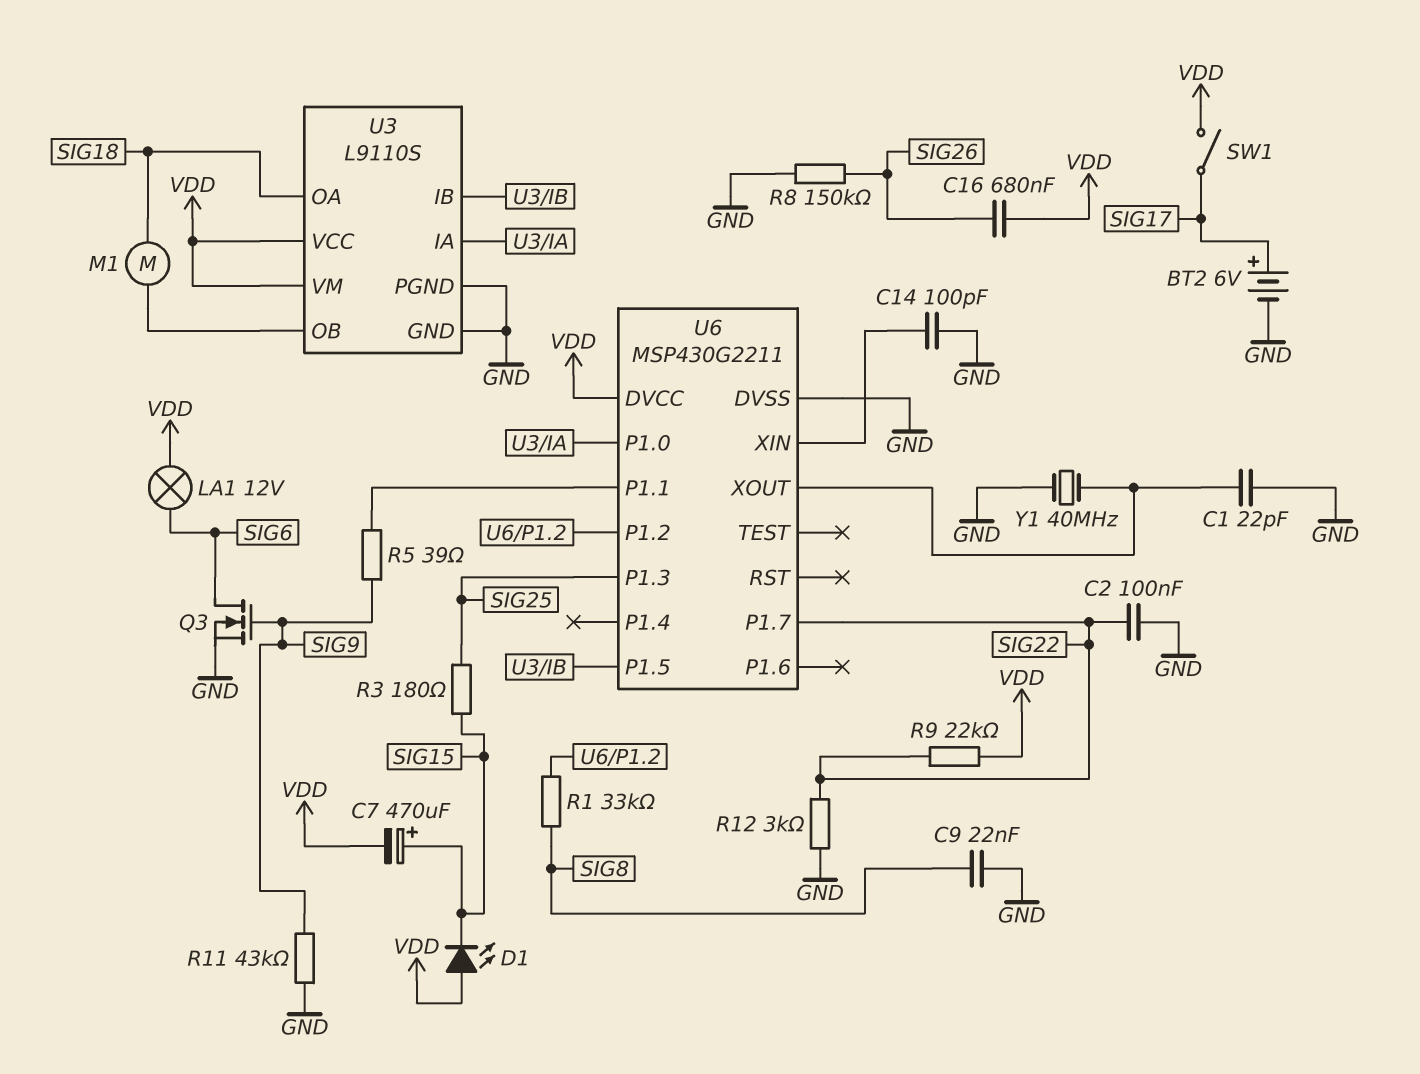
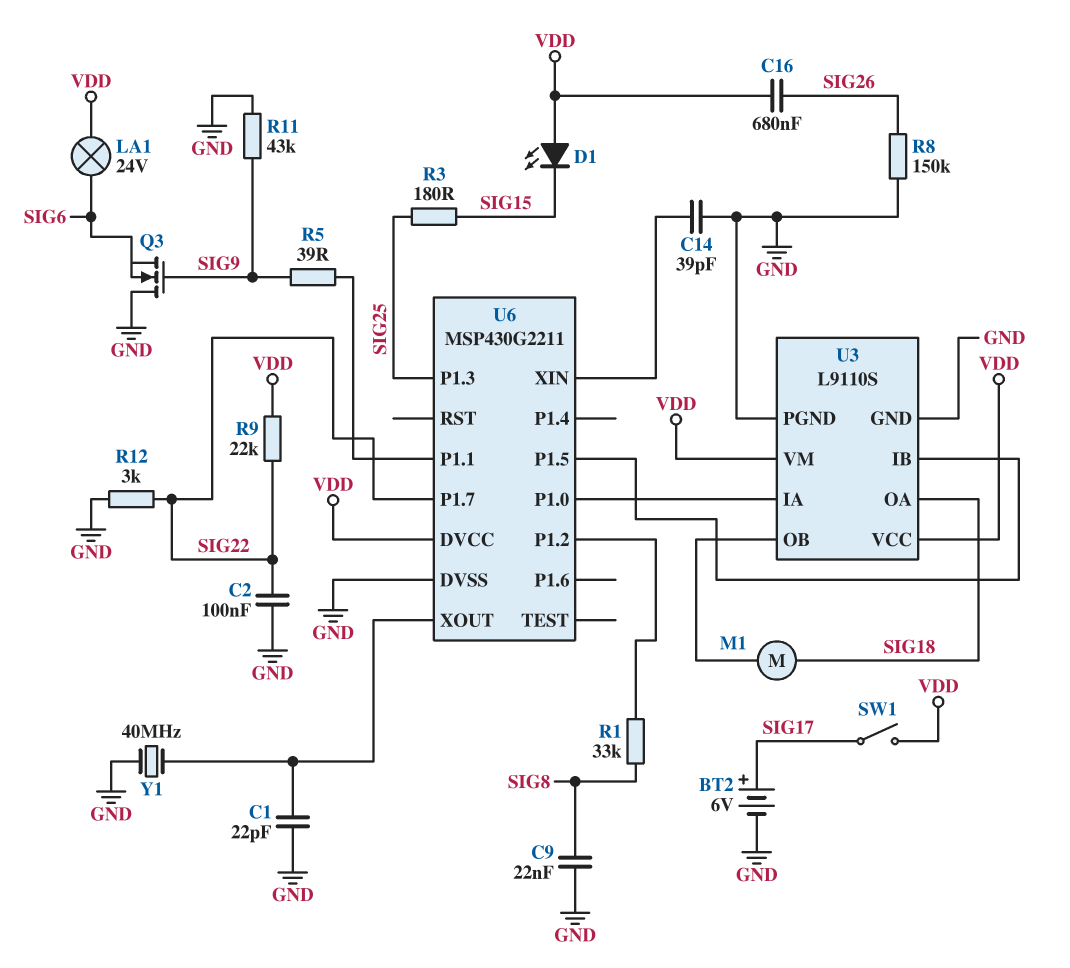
C7: 470uF (plus SIG15, minus VDD) -> none
C14: 100pF (GND, U6/XIN) -> 39pF (GND, U6/XIN)
LA1: lamp 12V (SIG6, VDD) -> lamp 24V (SIG6, VDD)
Q3: NMOS (G SIG9, D SIG6, S GND) -> NMOS (G SIG9, D GND, S SIG6)

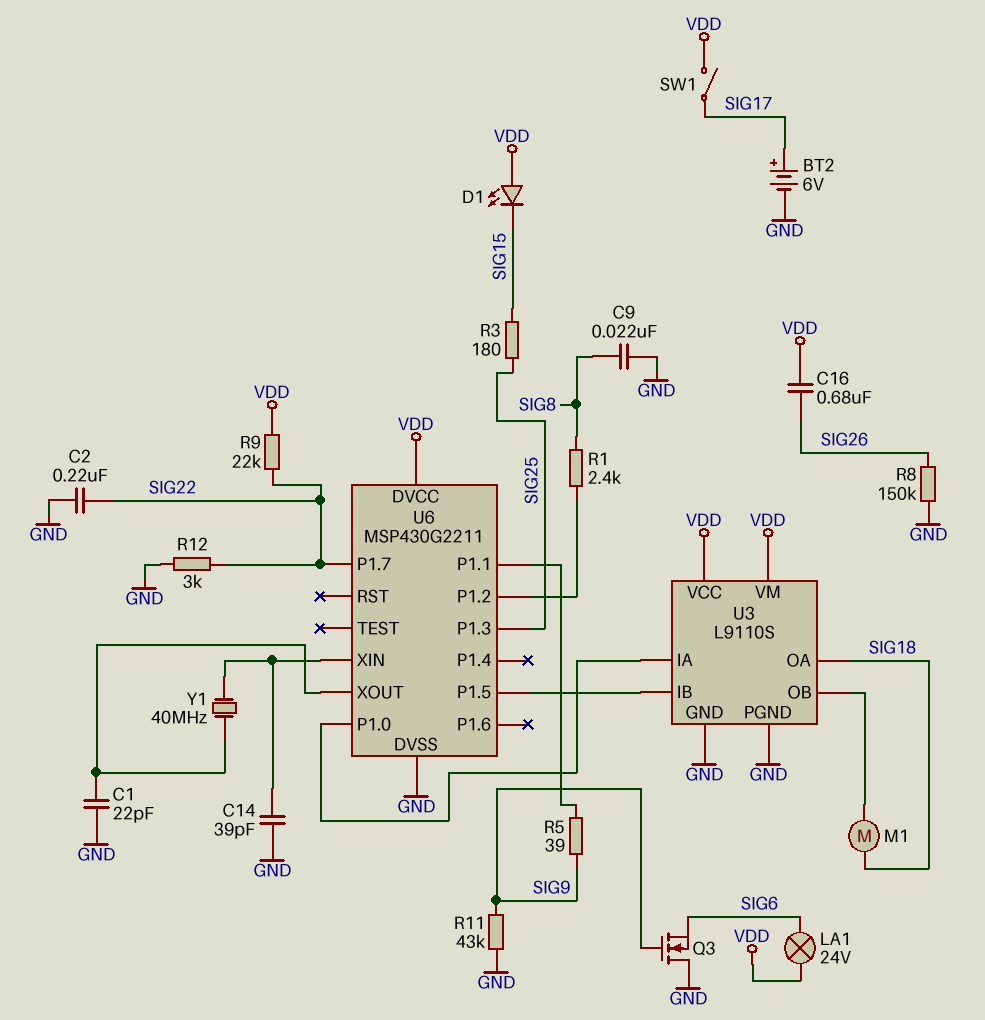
C2: 100nF (GND, SIG22) -> 220nF (GND, SIG22)
R1: 33k (SIG8, U6/P1.2) -> 2.4k (SIG8, U6/P1.2)
Y1: 40MHz (GND, U6/XOUT) -> 40MHz (U6/XIN, U6/XOUT)

